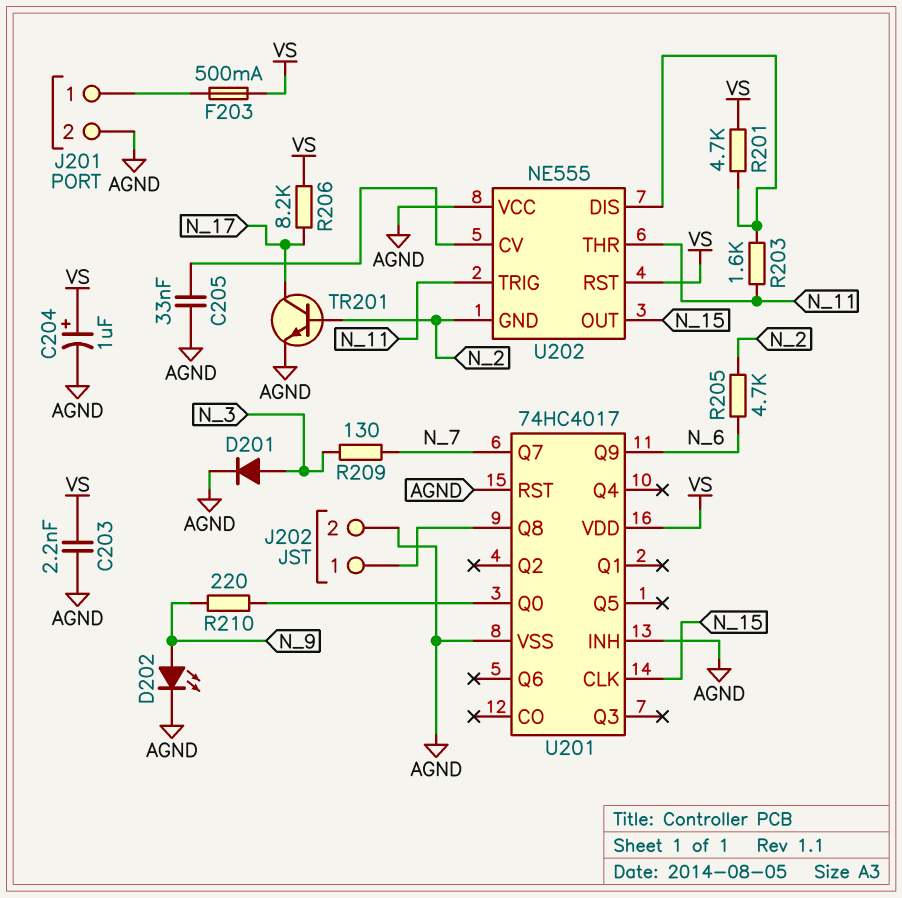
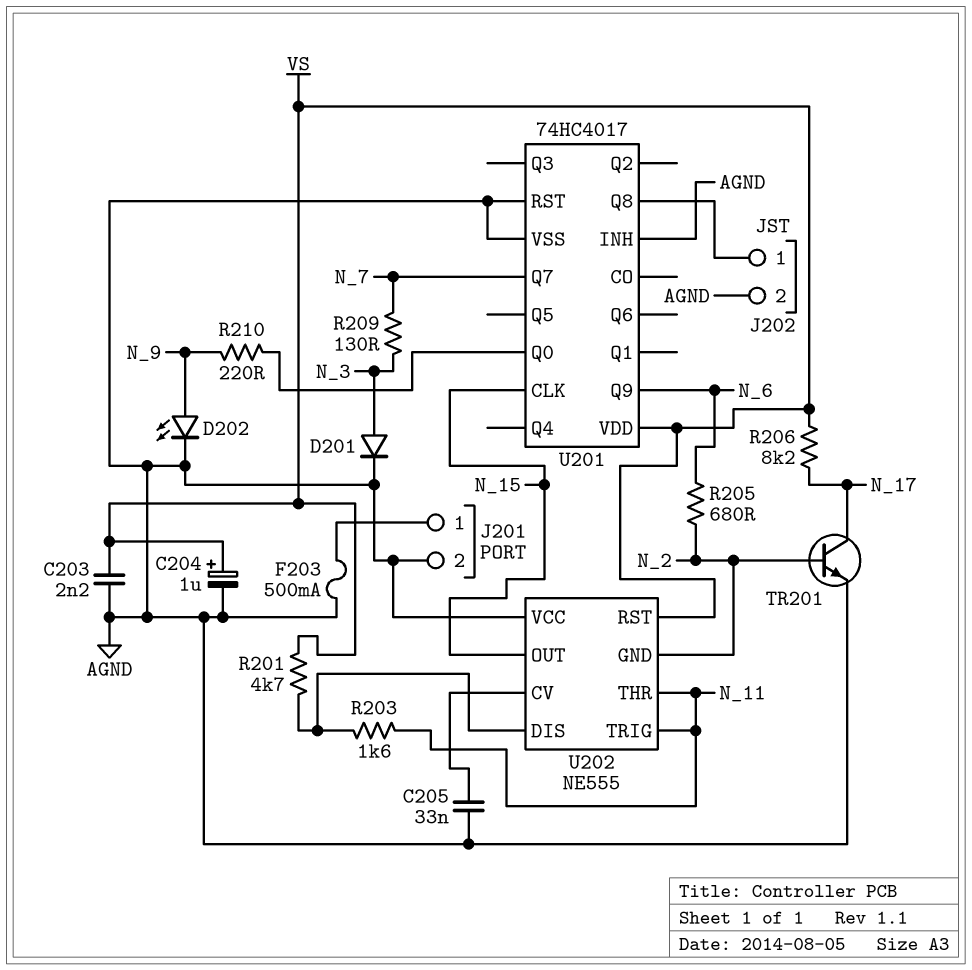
F203: 500mA (J201/1, VS) -> 500mA (AGND, J201/1)
R205: 4.7k (N_2, N_6) -> 680 (N_2, N_6)

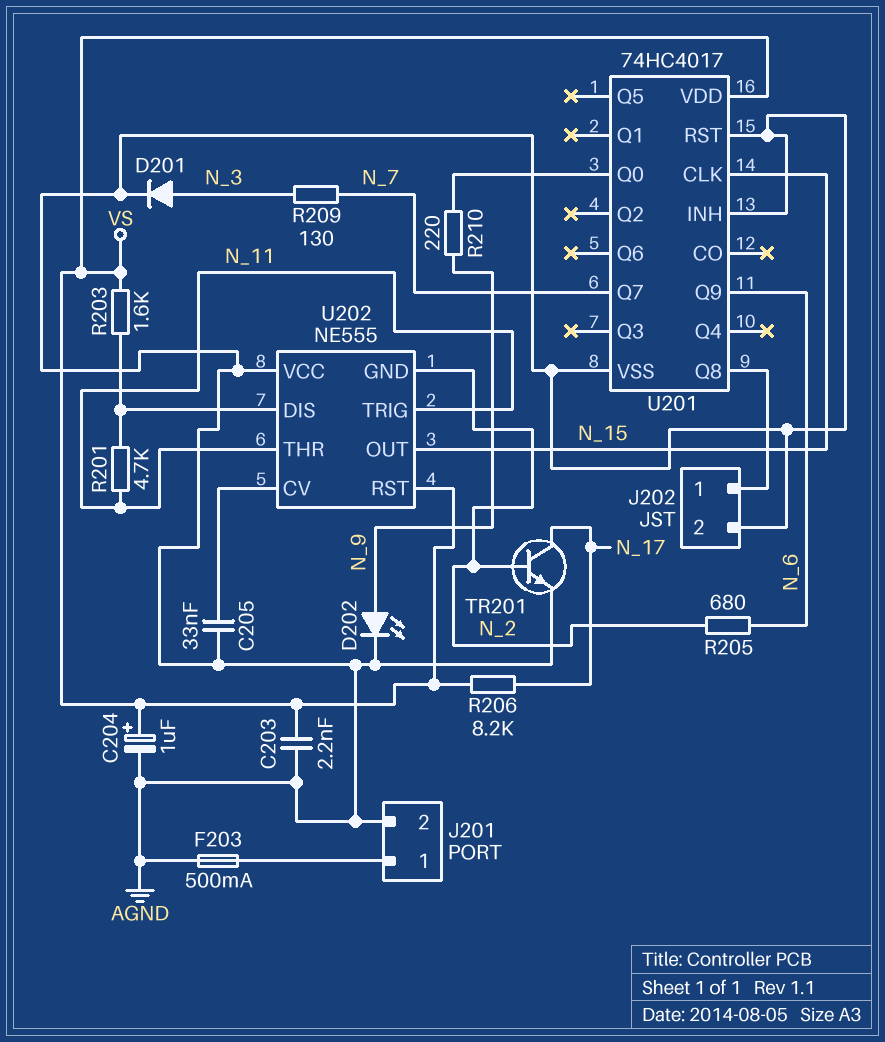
R201: 4.7k (U202/DIS, VS) -> 4.7k (N_11, U202/DIS)
R203: 1.6k (N_11, U202/DIS) -> 1.6k (U202/DIS, VS)

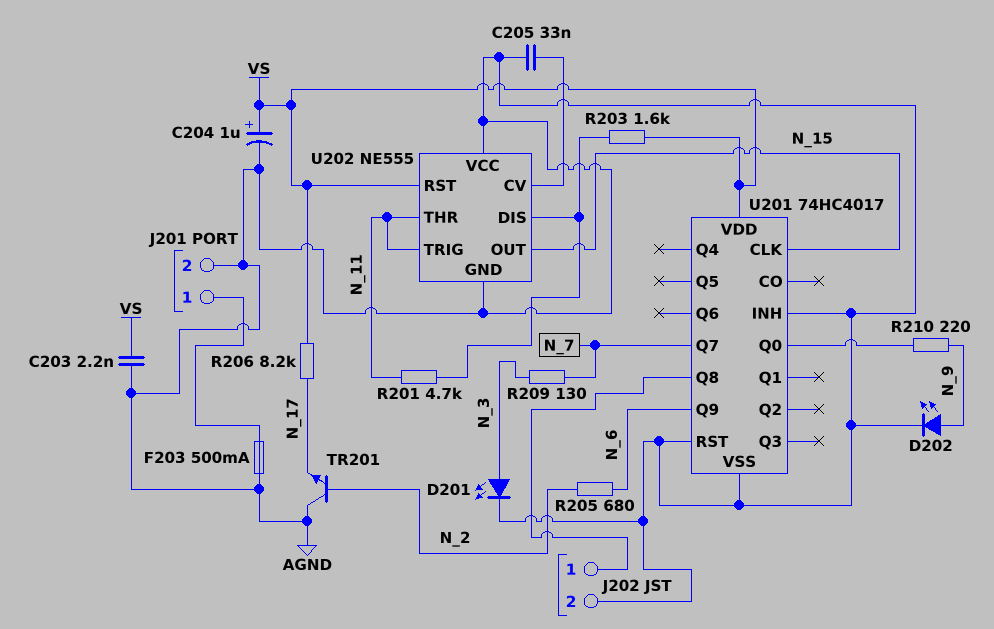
D201: diode (A N_3, K AGND) -> LED (A N_3, K AGND)
TR201: NPN (B N_2, C N_17, E AGND) -> NPN (B N_2, C AGND, E N_17)
U202 pin GND: N_2 -> AGND

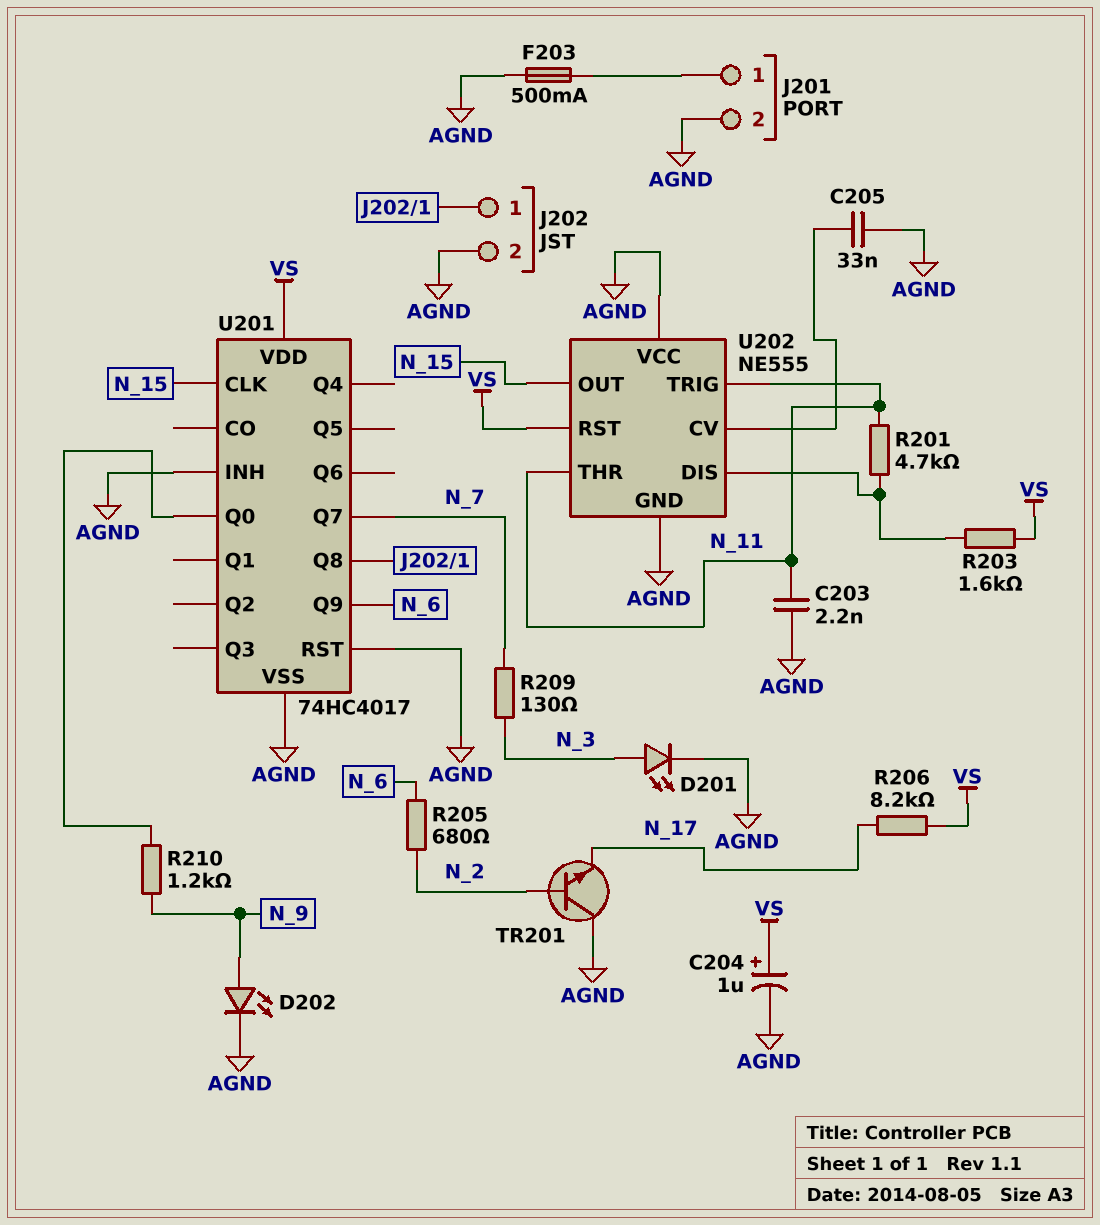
C203: 2.2nF (AGND, VS) -> 2.2nF (AGND, N_11)
R210: 220 (N_9, U201/Q0) -> 1.2k (N_9, U201/Q0)

